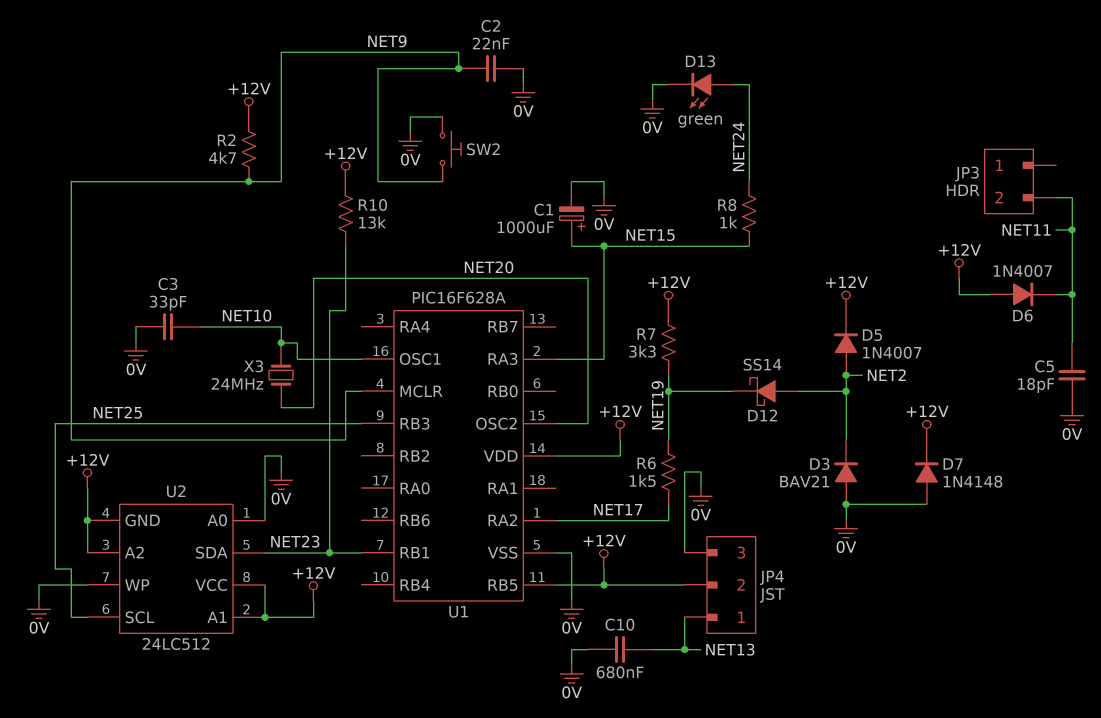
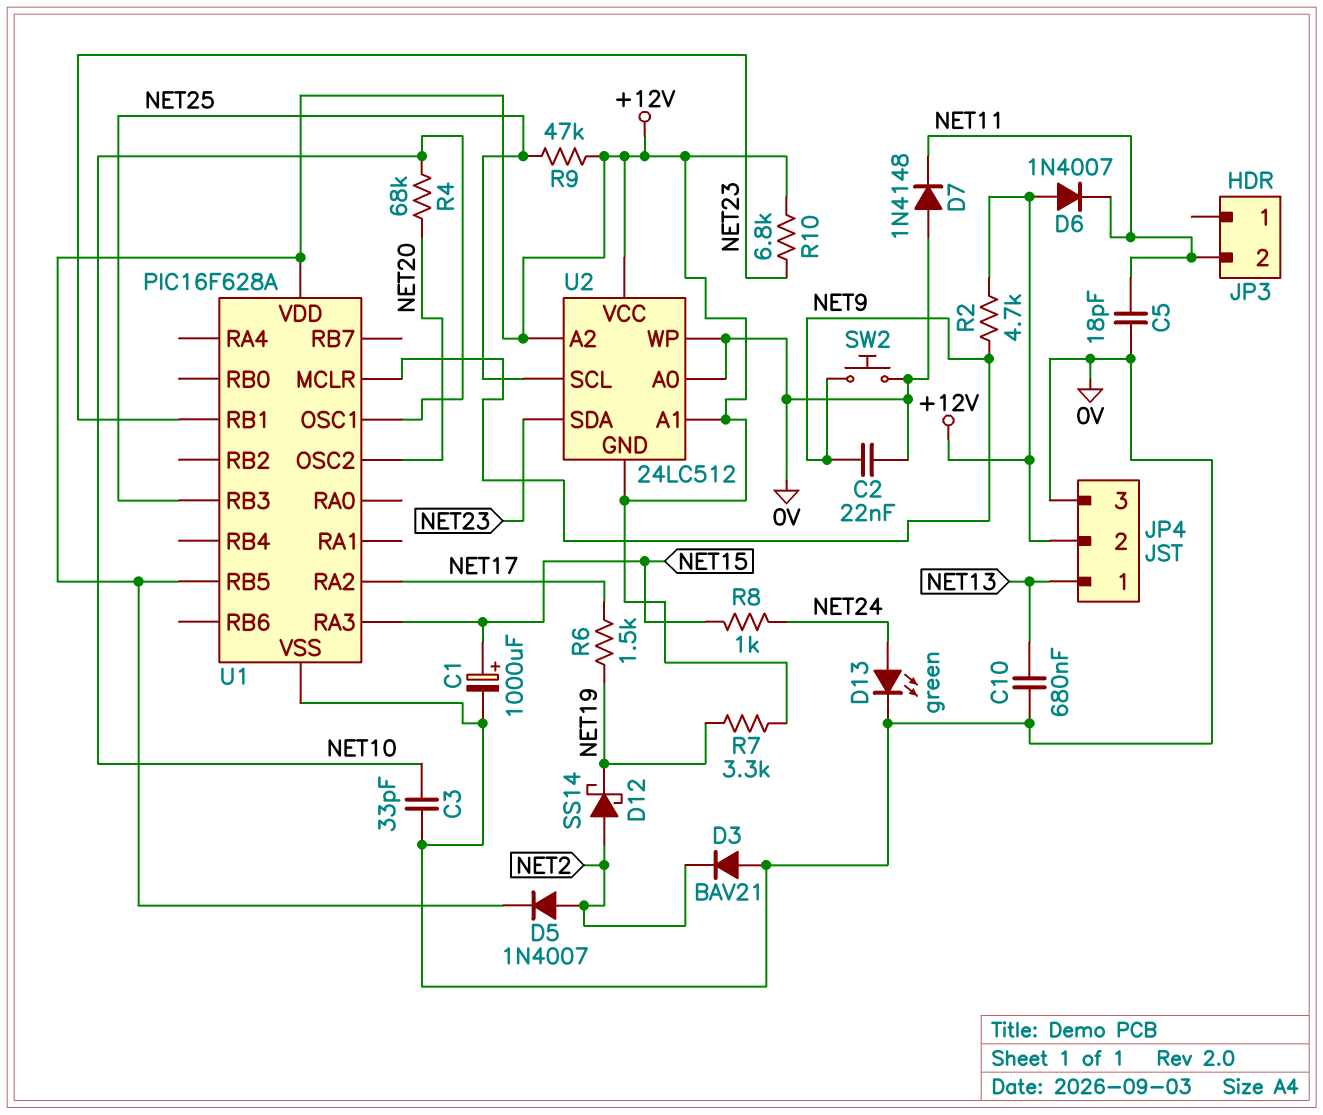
D7: diode 1N4148 (A 0V, K +12V) -> diode 1N4148 (A 0V, K NET11)
R4: none -> 68k (NET10, NET20)
R9: none -> 47k (+12V, NET25)
R10: 13k (+12V, NET23) -> 6.8k (+12V, NET23)
X3: 24MHz (NET10, NET20) -> none

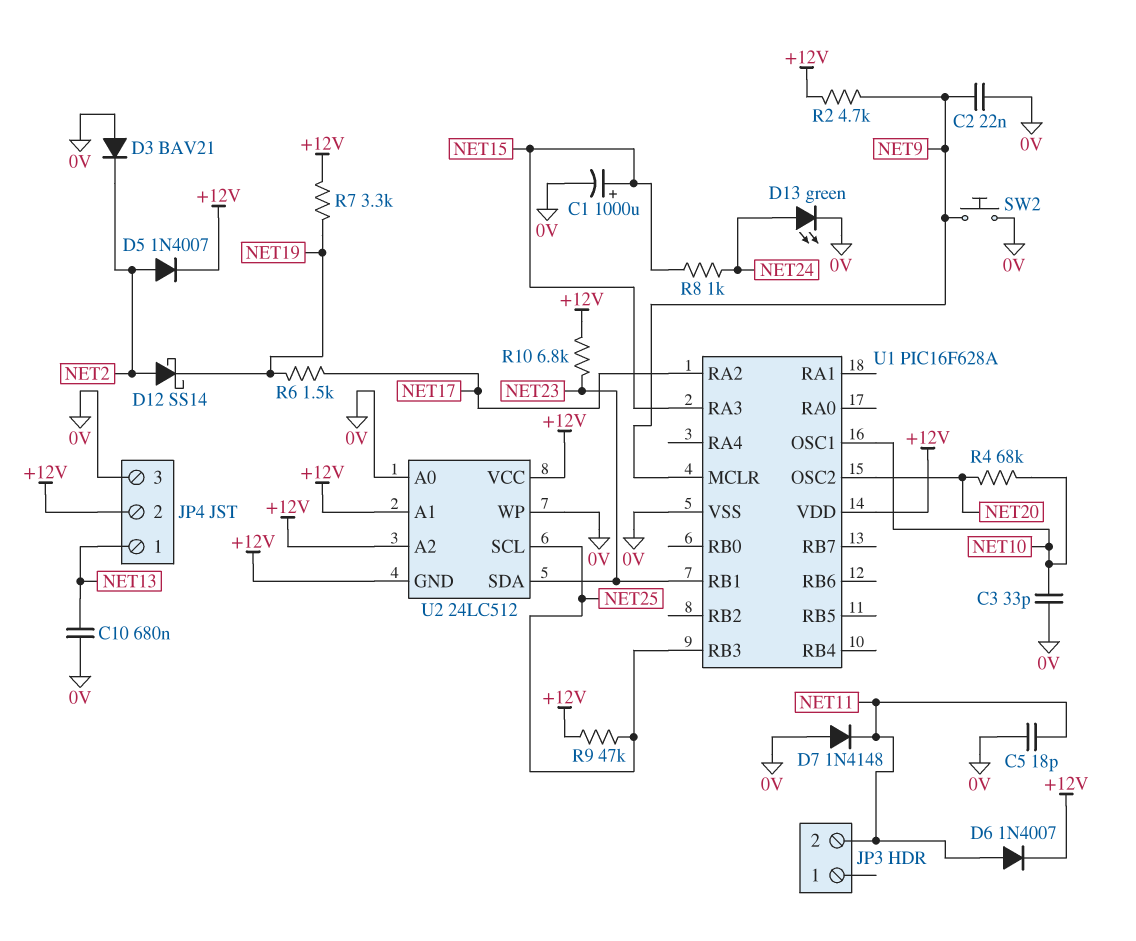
D6: diode 1N4007 (A +12V, K NET11) -> diode 1N4007 (A NET11, K +12V)
U1 pin RB5: +12V -> none

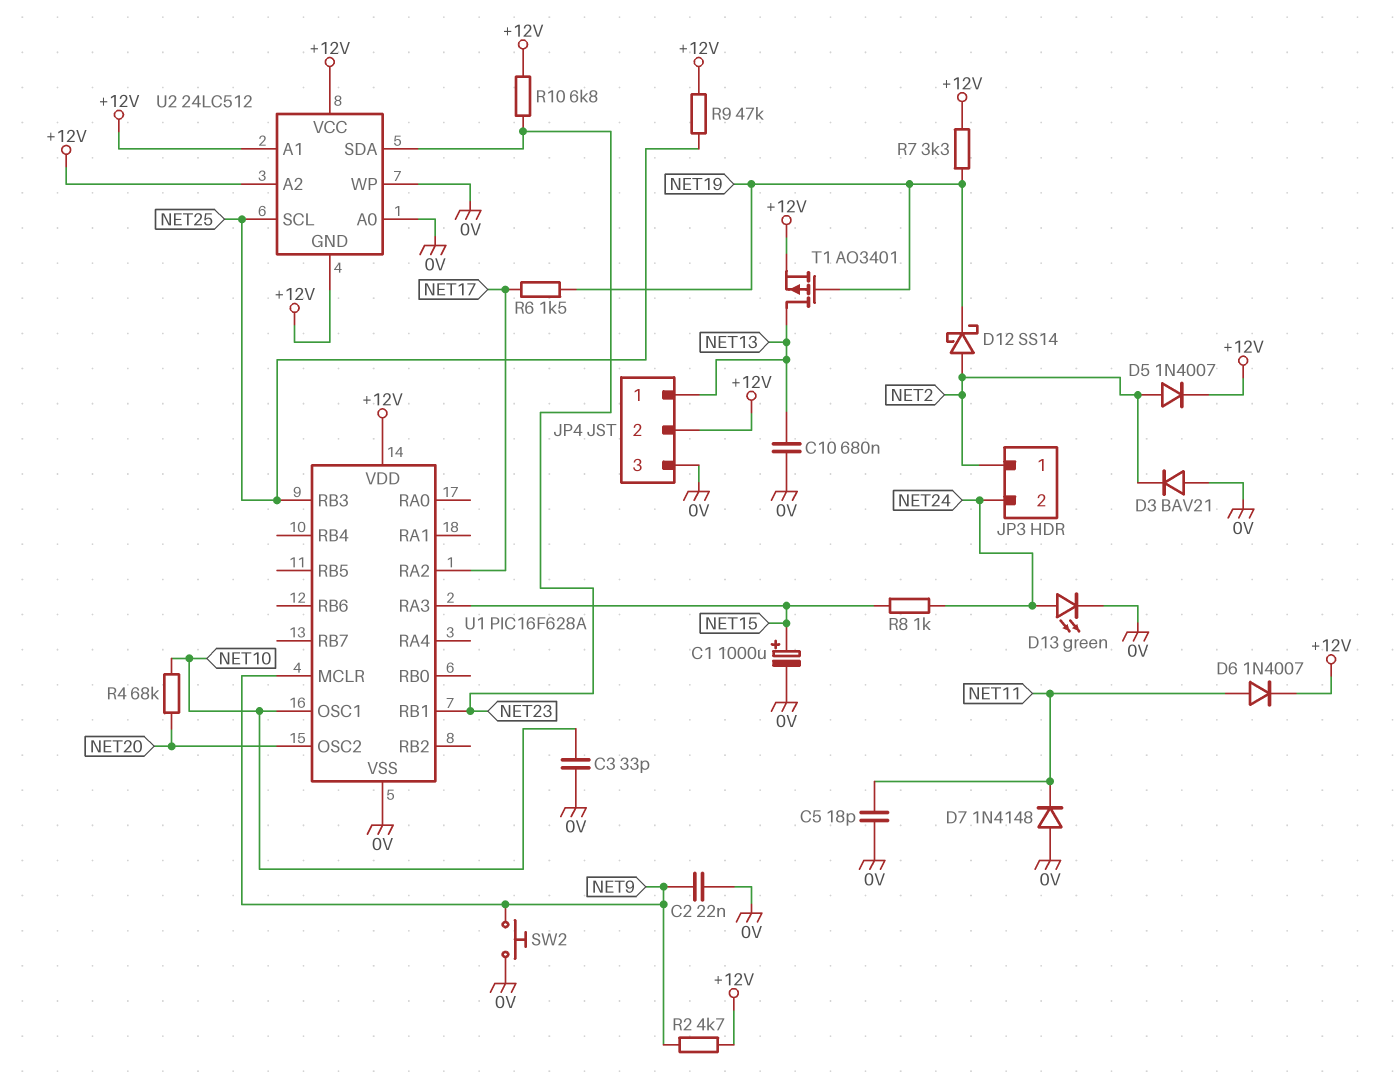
JP3 pin 1: none -> NET2
JP3 pin 2: NET11 -> NET24
T1: none -> PMOS AO3401 (G NET19, D NET13, S +12V)

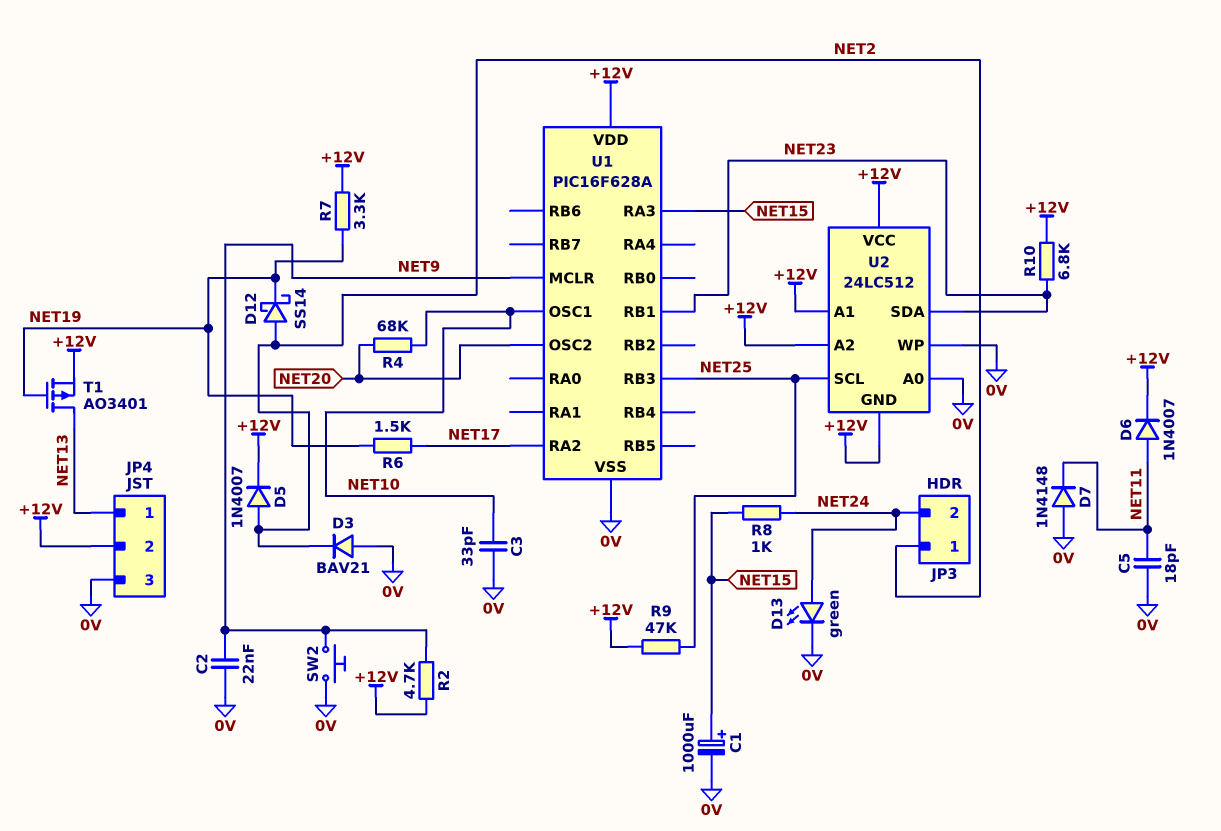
C10: 680nF (0V, NET13) -> none

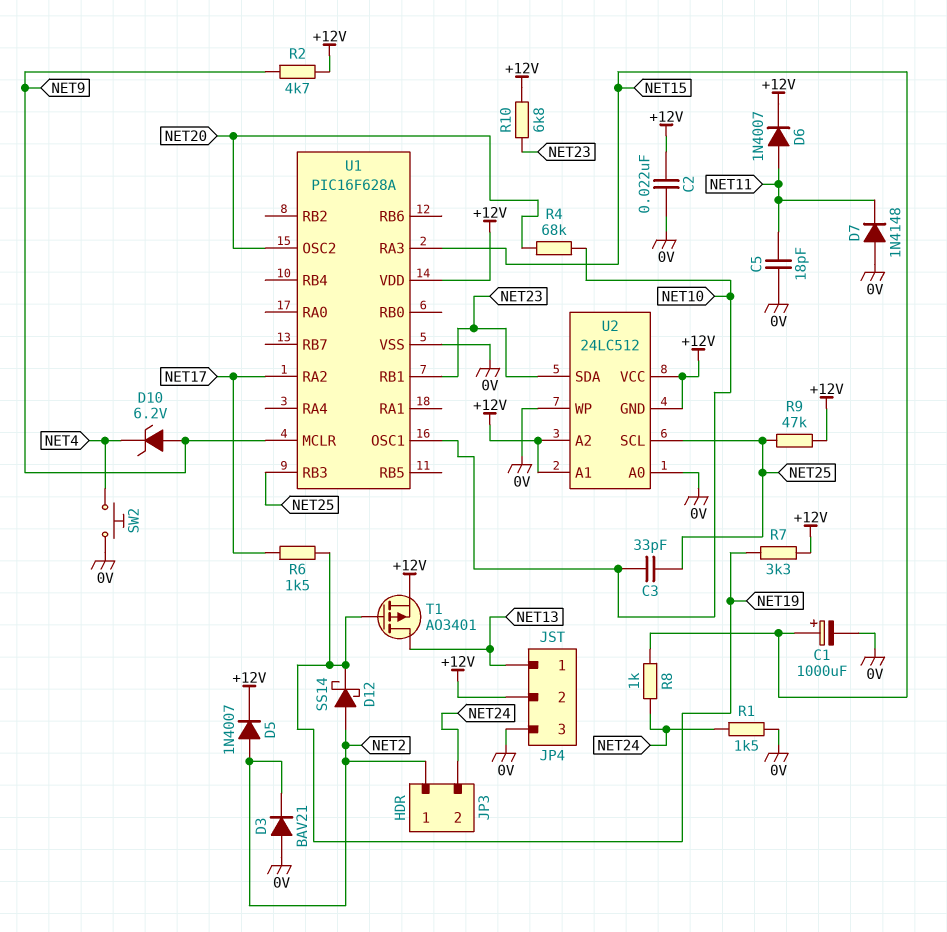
C2: 22nF (0V, NET9) -> 22nF (+12V, 0V)
C3: 33pF (0V, NET10) -> 33pF (NET10, NET25)
D10: none -> zener 6.2V (A NET9, K NET4)
D13: LED green (A NET24, K 0V) -> none
R1: none -> 1.5k (0V, NET24)
SW2: button (0V, NET9) -> button (0V, NET4)

